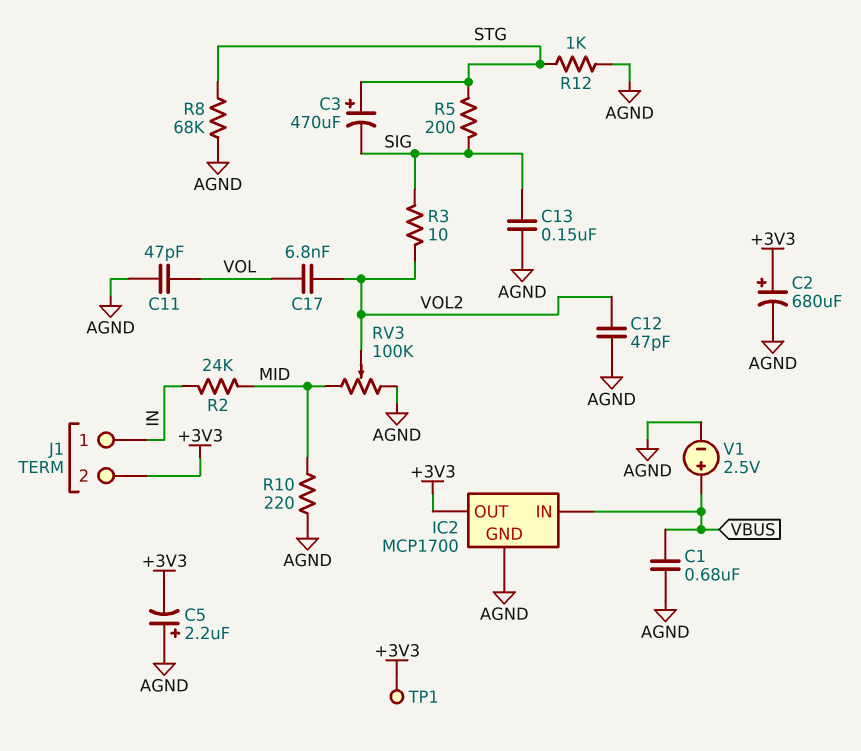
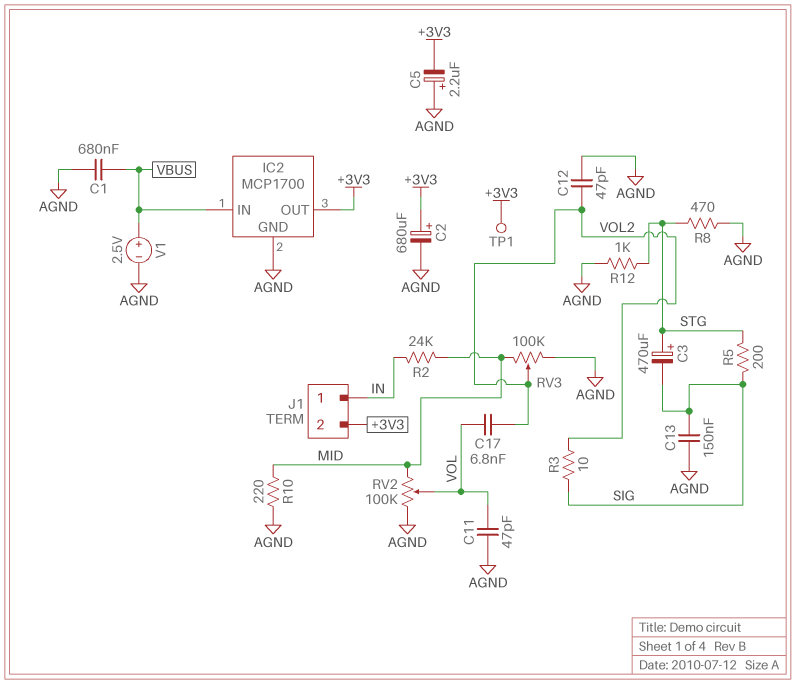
R8: 68k (AGND, STG) -> 470 (AGND, STG)
RV2: none -> 100k (AGND, MID, wiper VOL)

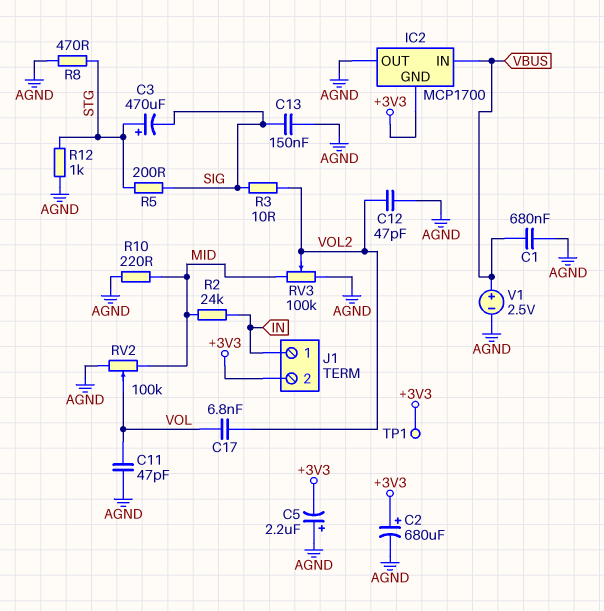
IC2 pin GND: AGND -> +3V3
IC2 pin OUT: +3V3 -> AGND

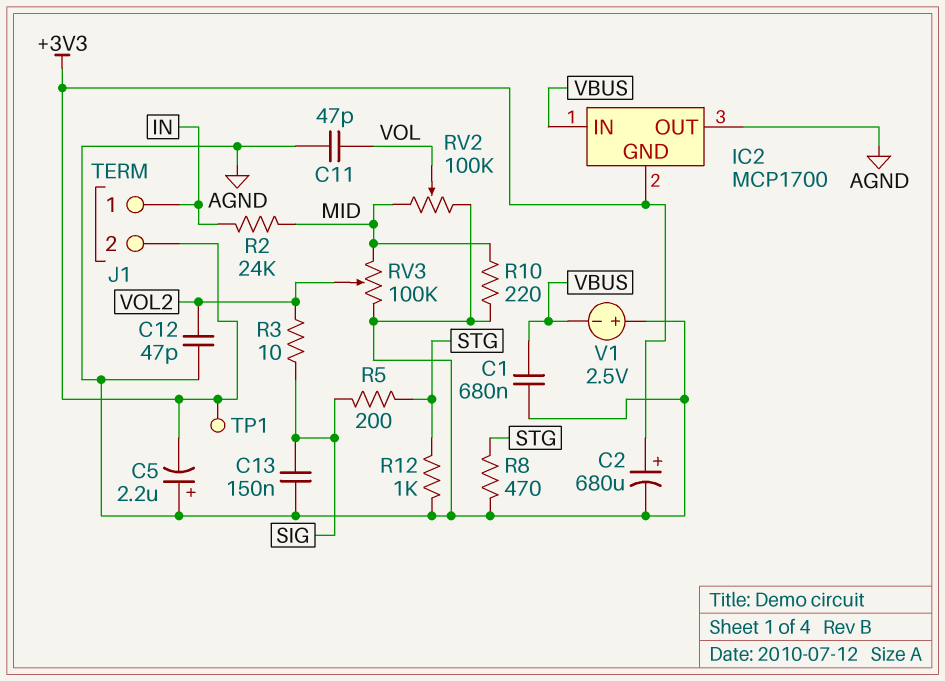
C3: 470uF (plus STG, minus SIG) -> none
C17: 6.8nF (VOL, VOL2) -> none
V1: 2.5V (plus VBUS, minus AGND) -> 2.5V (plus AGND, minus VBUS)

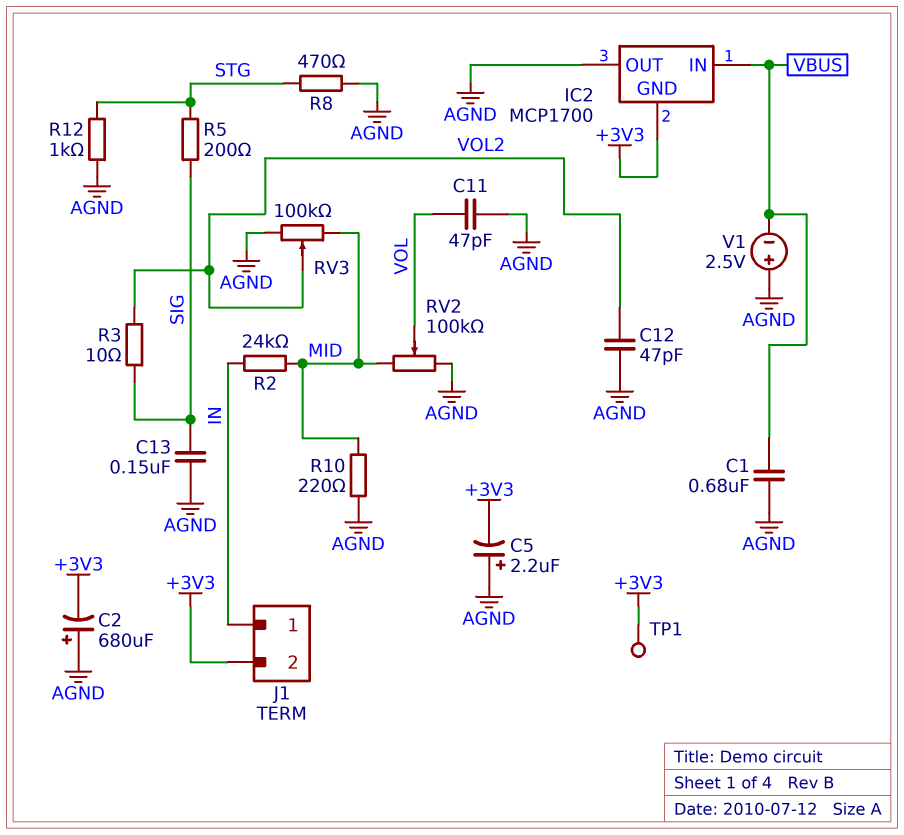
C2: 680uF (plus +3V3, minus AGND) -> 680uF (plus AGND, minus +3V3)

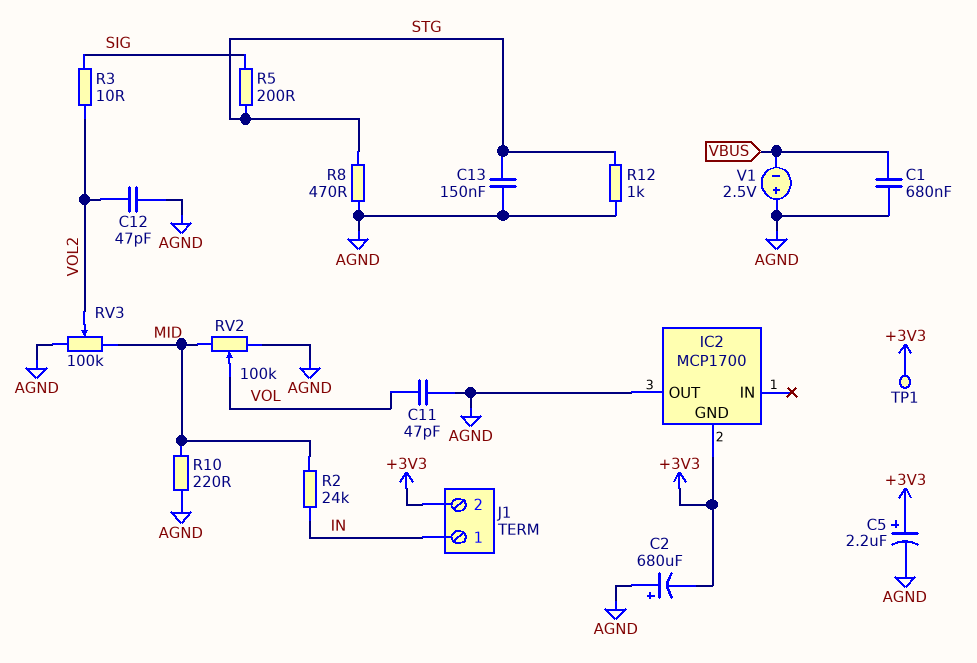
C5: 2.2uF (plus AGND, minus +3V3) -> 2.2uF (plus +3V3, minus AGND)
C13: 150nF (AGND, SIG) -> 150nF (AGND, STG)
IC2 pin IN: VBUS -> none

